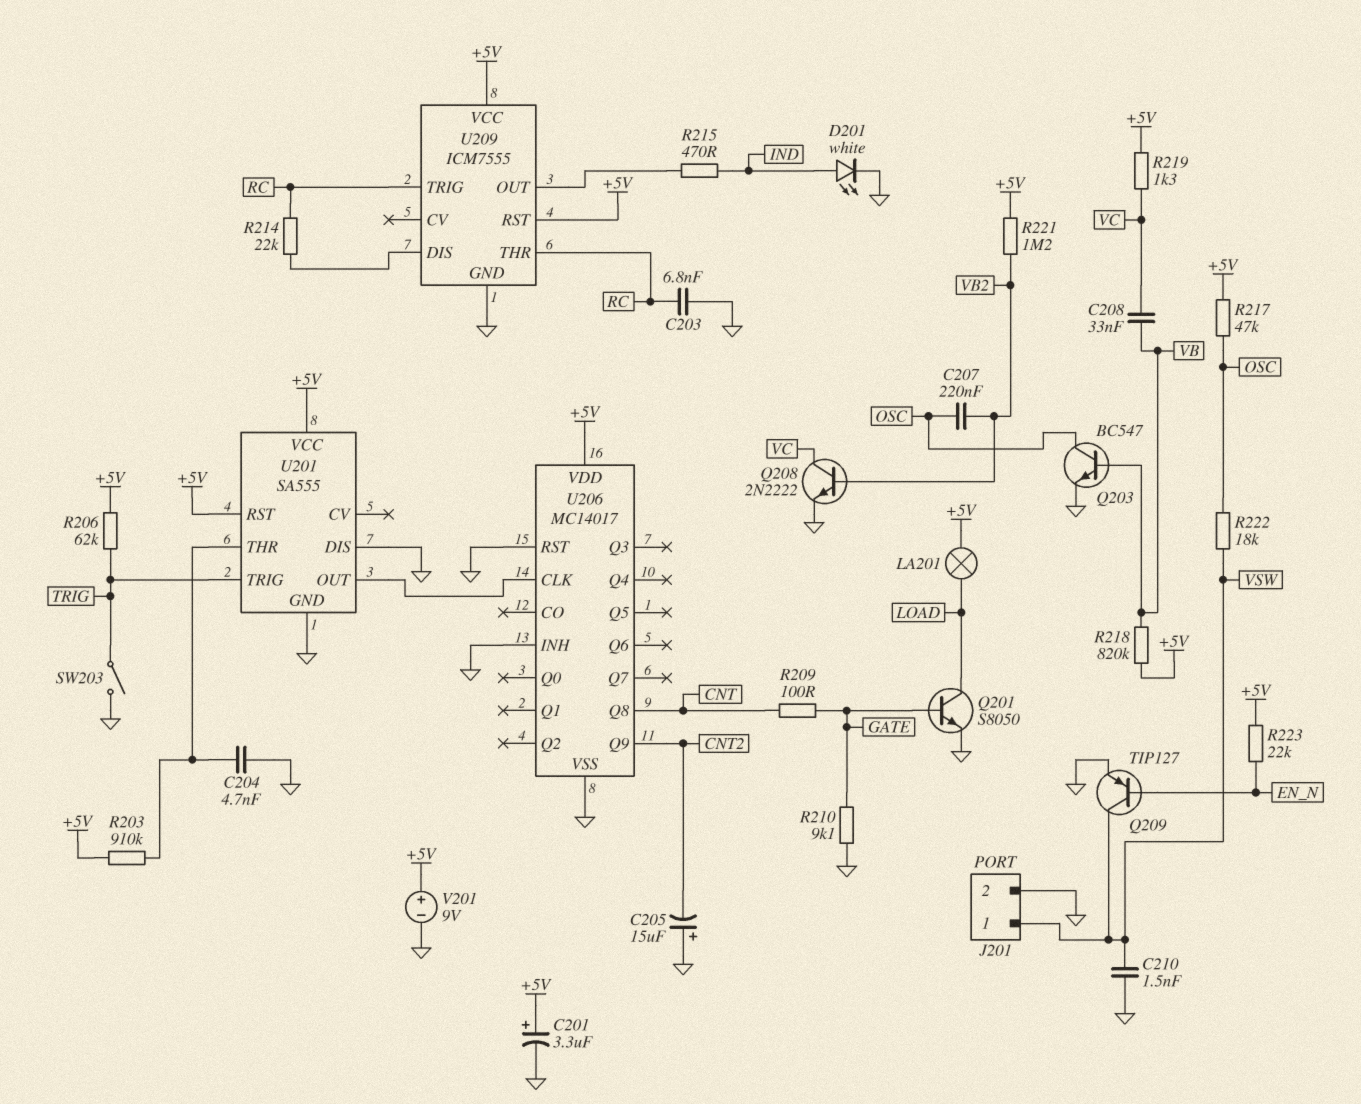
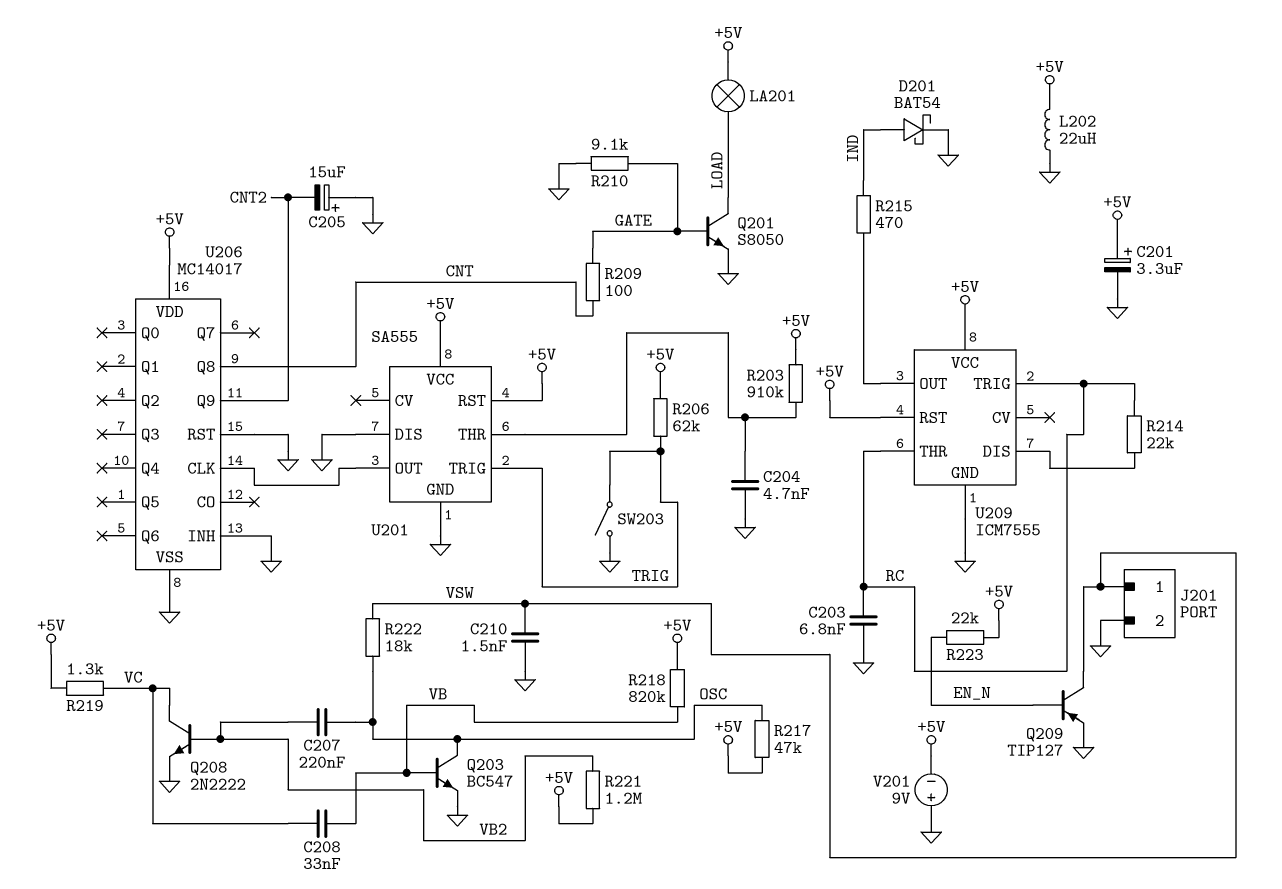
D201: LED white (A IND, K GND) -> schottky BAT54 (A IND, K GND)
L202: none -> 22uH (+5V, GND)
V201: 9V (plus +5V, minus GND) -> 9V (plus GND, minus +5V)

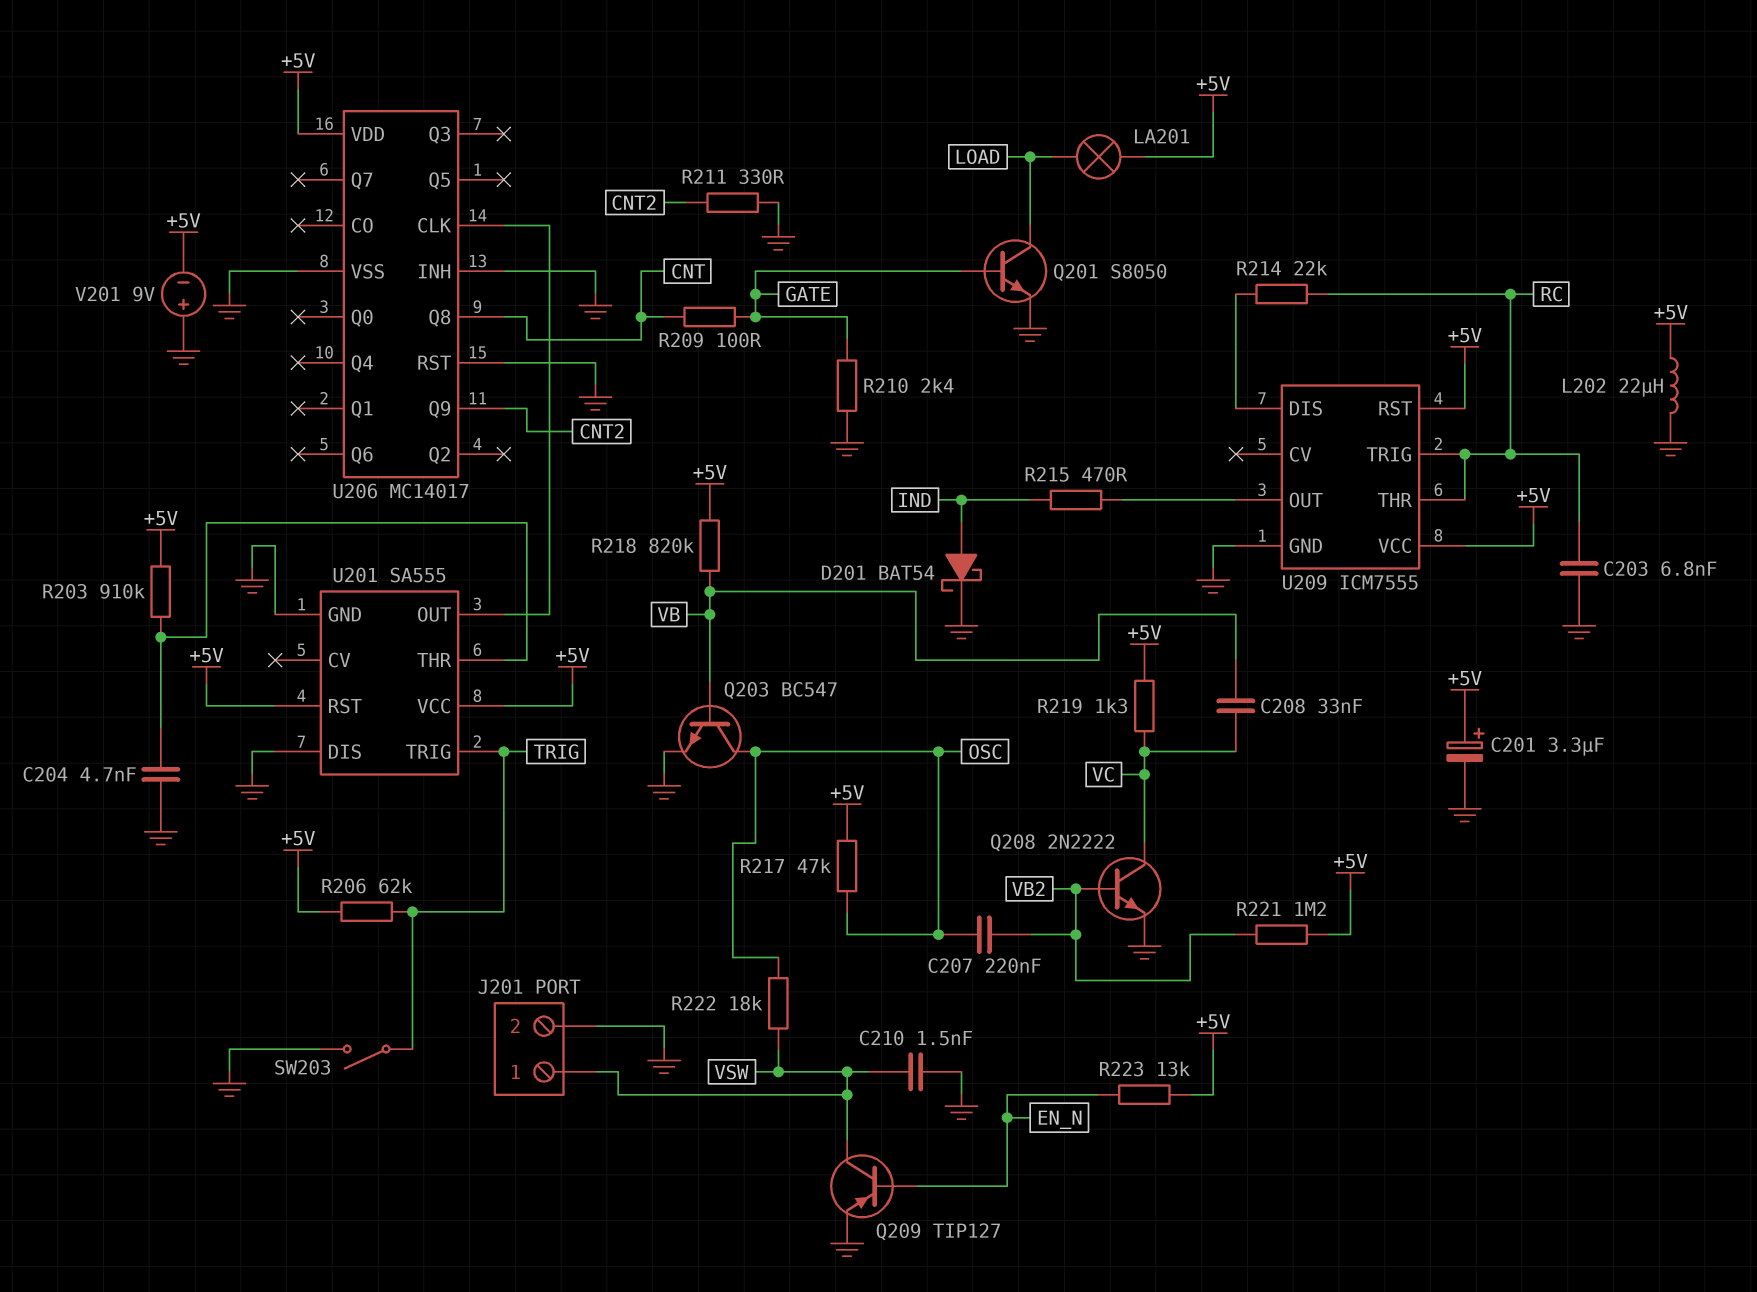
C205: 15uF (plus GND, minus CNT2) -> none
R210: 9.1k (GATE, GND) -> 2.4k (GATE, GND)
R211: none -> 330 (CNT2, GND)
R223: 22k (+5V, EN_N) -> 13k (+5V, EN_N)

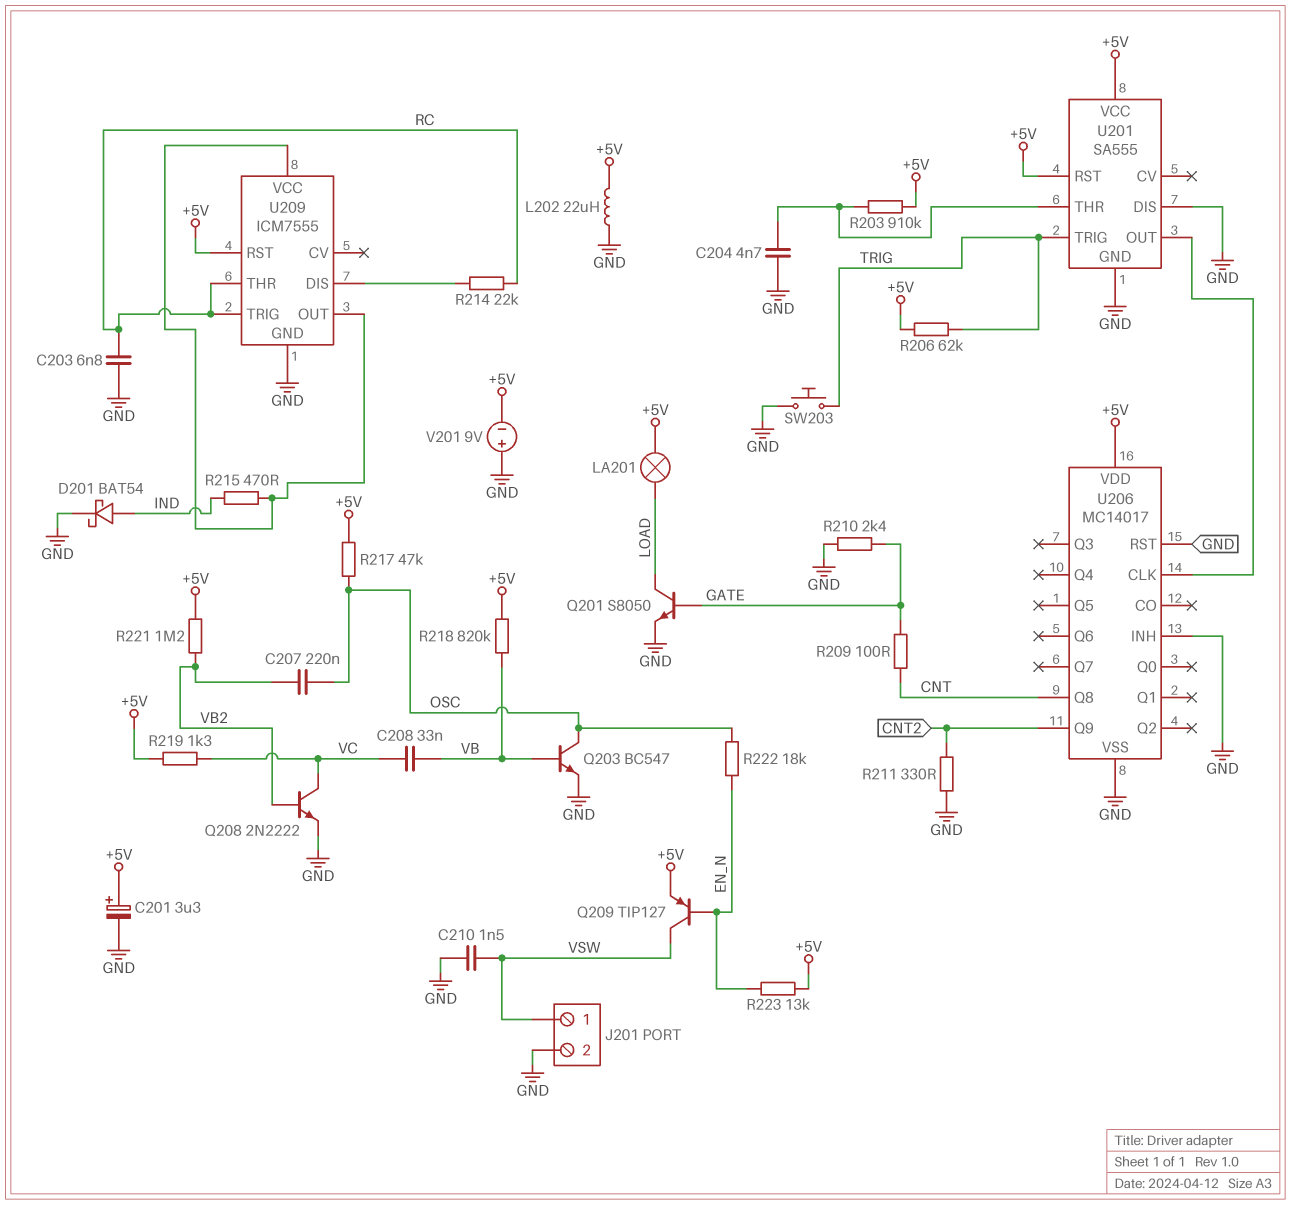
Q209: PNP TIP127 (B EN_N, C VSW, E GND) -> PNP TIP127 (B EN_N, C VSW, E +5V)
R222: 18k (OSC, VSW) -> 18k (EN_N, OSC)
SW203: switch (GND, TRIG) -> button (GND, TRIG)
U209 pin VCC: +5V -> U209/OUT

